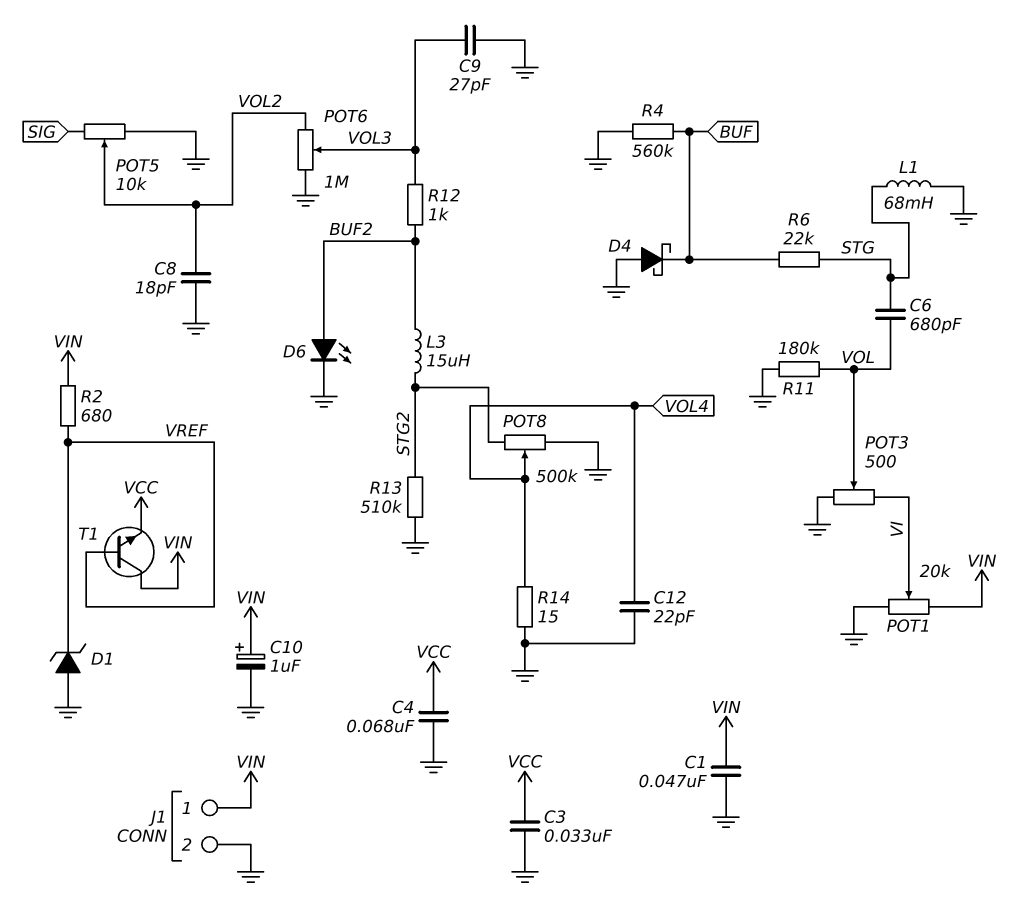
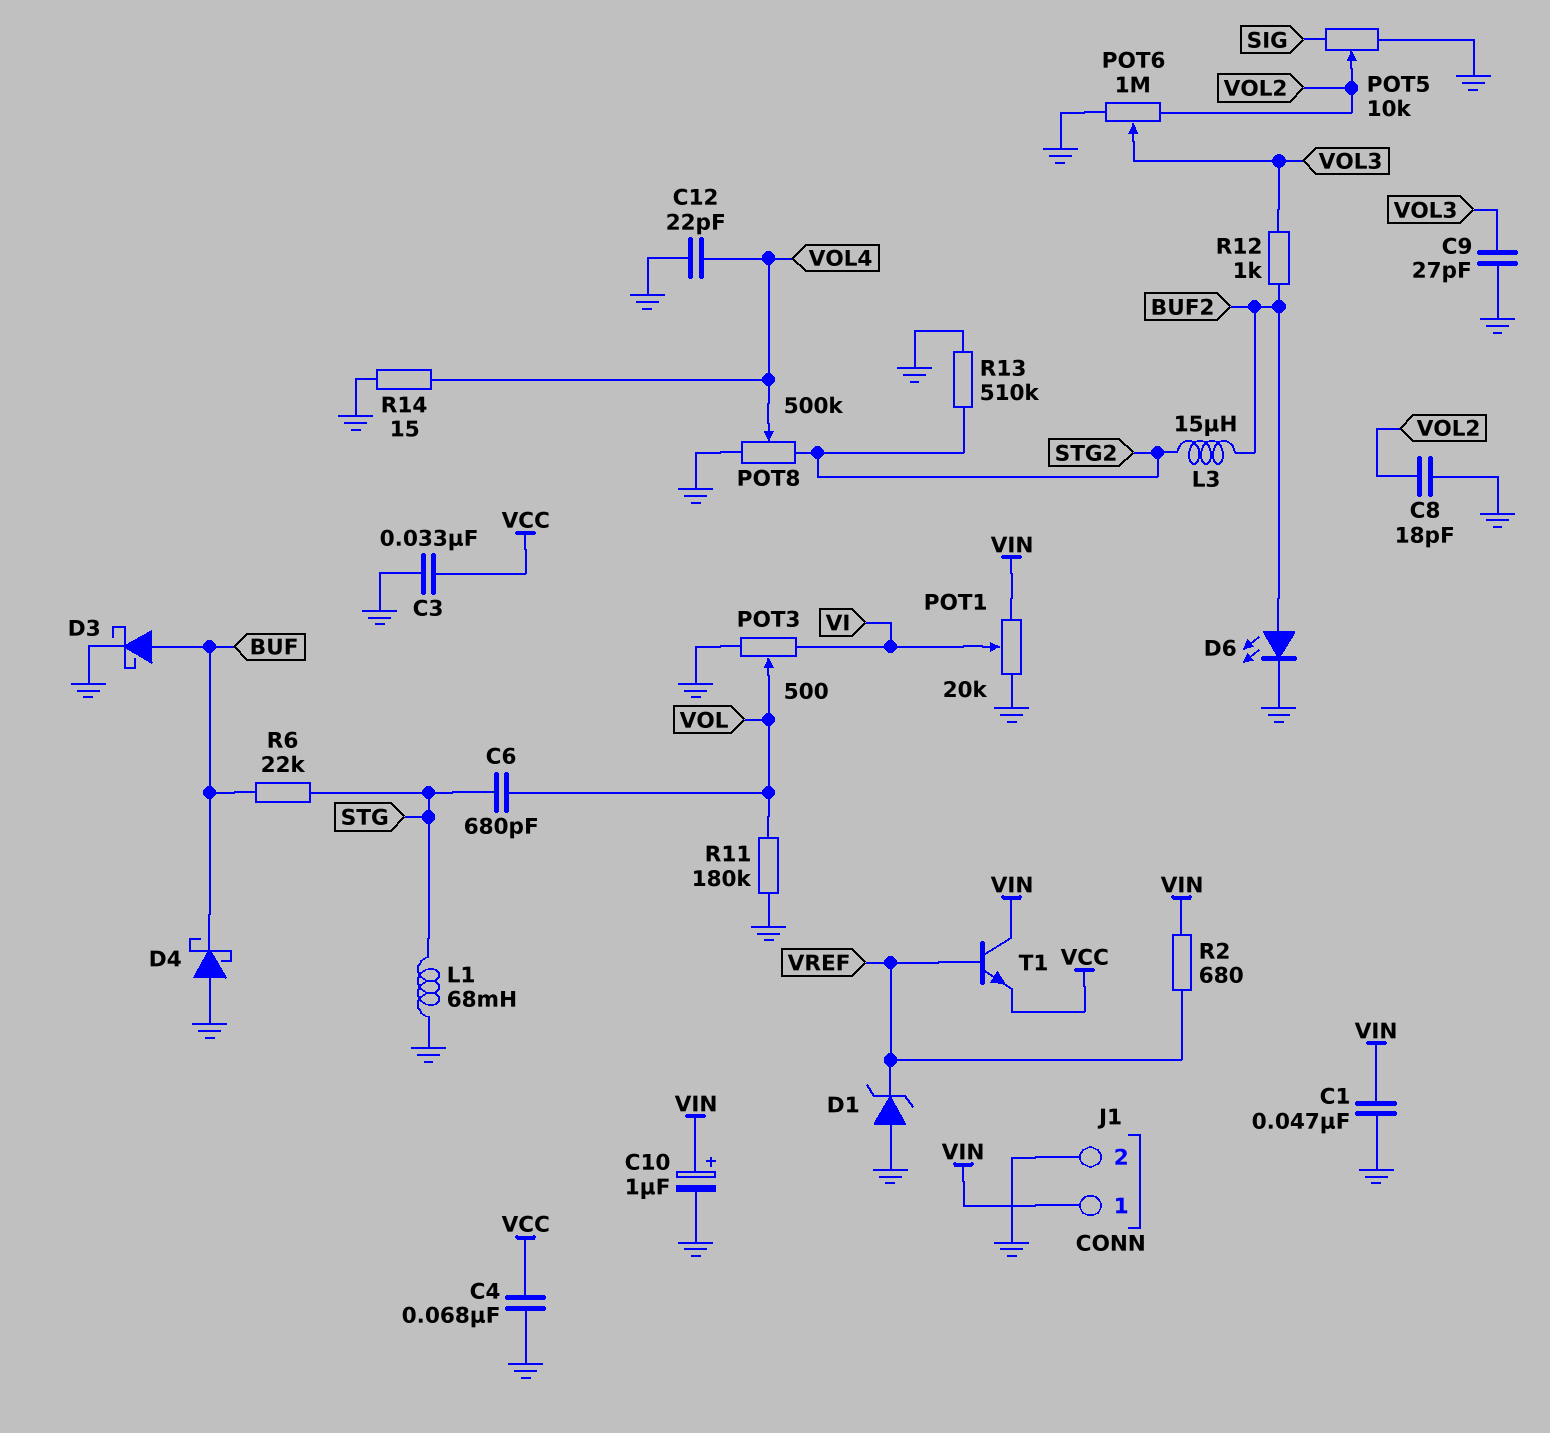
D3: none -> schottky (A BUF, K GND)
R4: 560k (BUF, GND) -> none

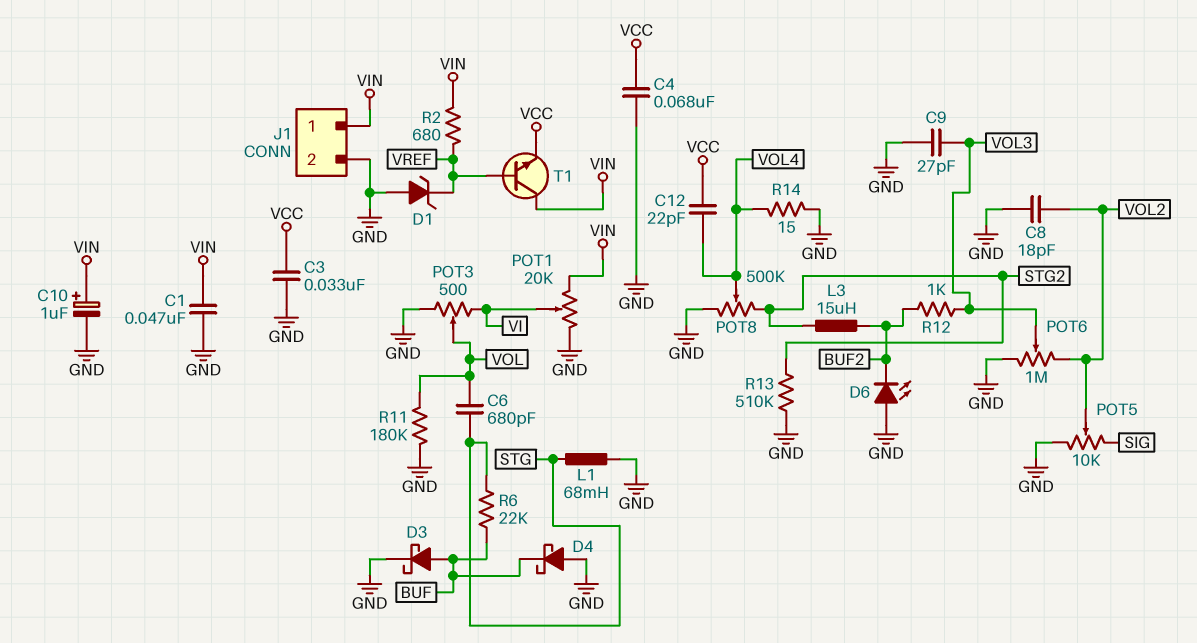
C12: 22pF (GND, VOL4) -> 22pF (VCC, VOL4)
D6: LED (A BUF2, K GND) -> LED (A GND, K BUF2)

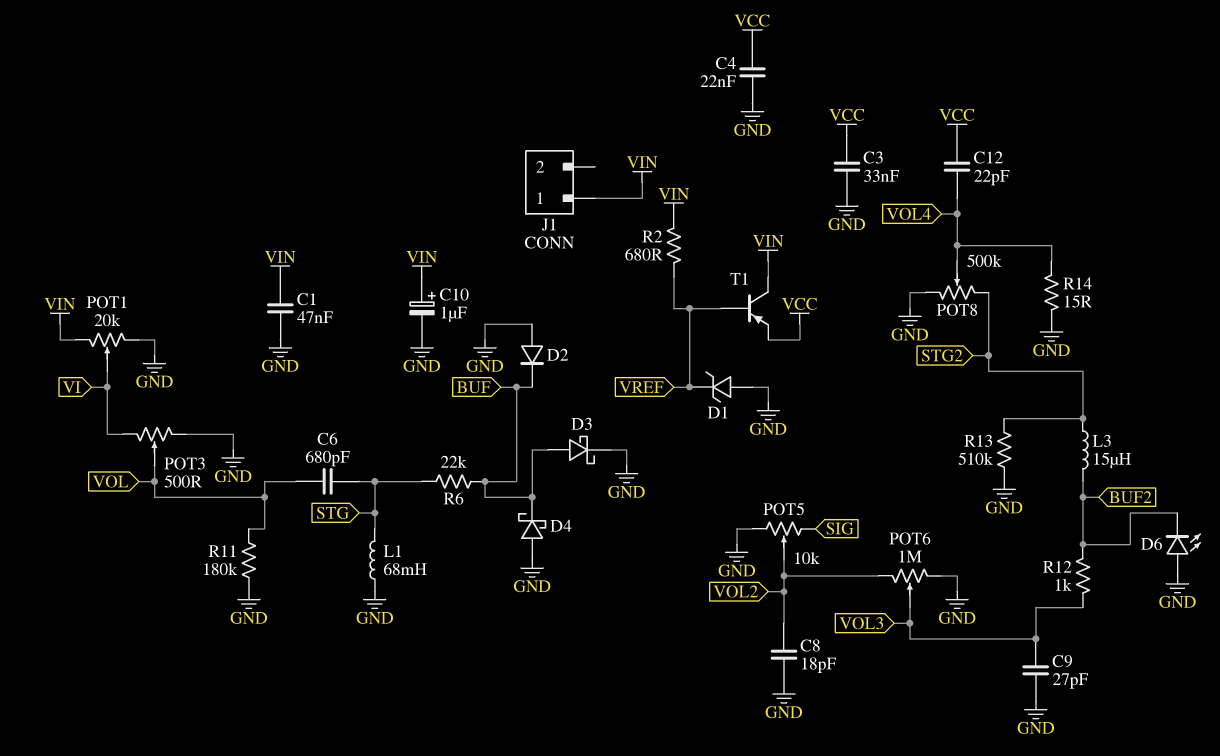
C4: 68nF (GND, VCC) -> 22nF (GND, VCC)
D2: none -> diode (A GND, K BUF)
J1 pin 2: GND -> none
T1: NPN (B VREF, C VIN, E VCC) -> PNP (B VREF, C VIN, E VCC)

